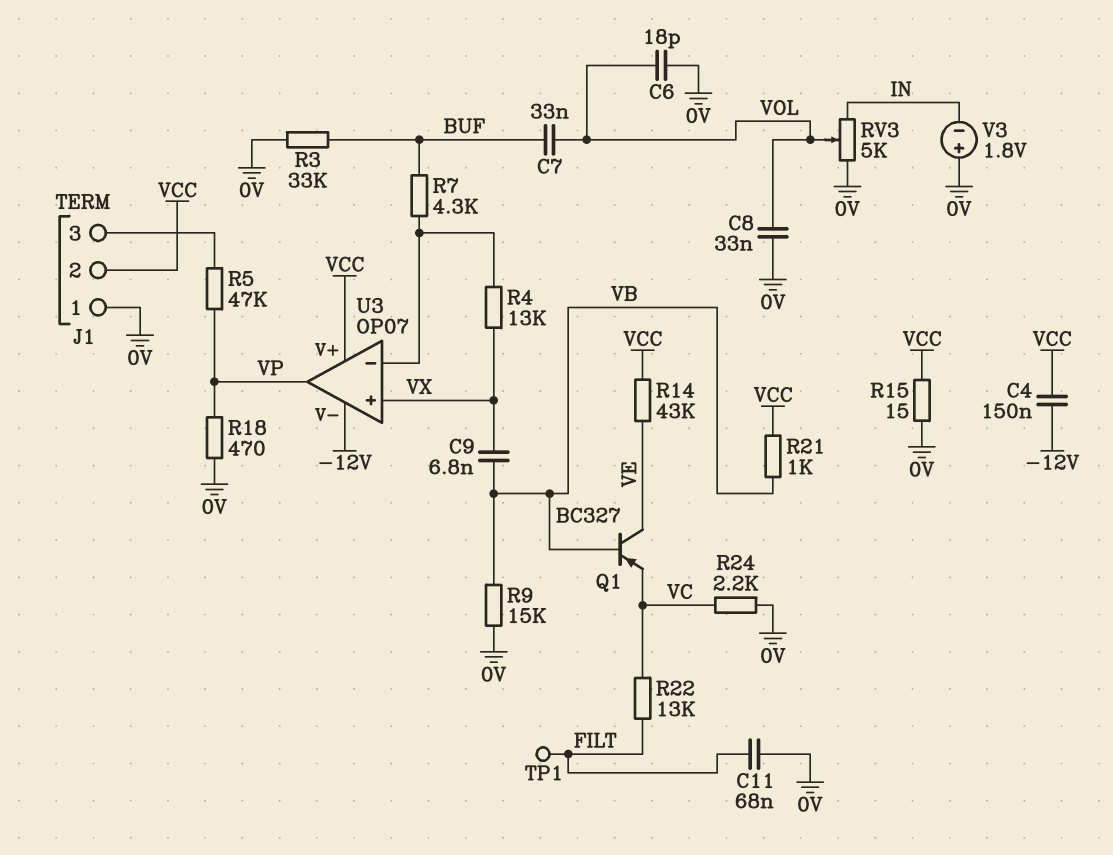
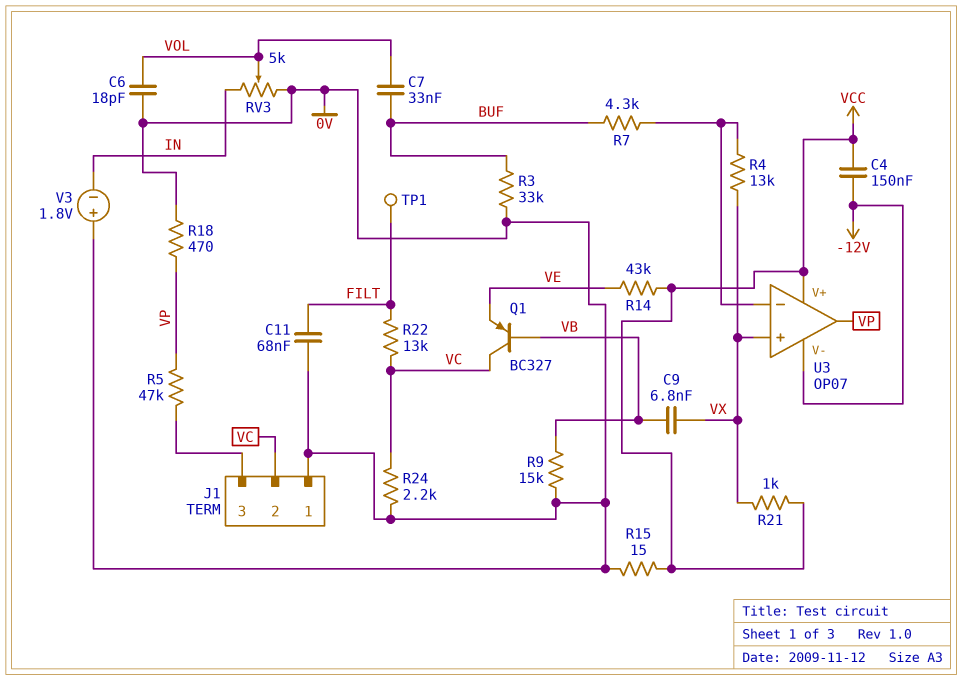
C8: 33nF (0V, VOL) -> none
J1 pin 2: VCC -> VC
Q1: PNP BC327 (B VB, C VE, E VC) -> PNP BC327 (B VB, C VC, E VE)
R21: 1k (VB, VCC) -> 1k (VCC, VX)

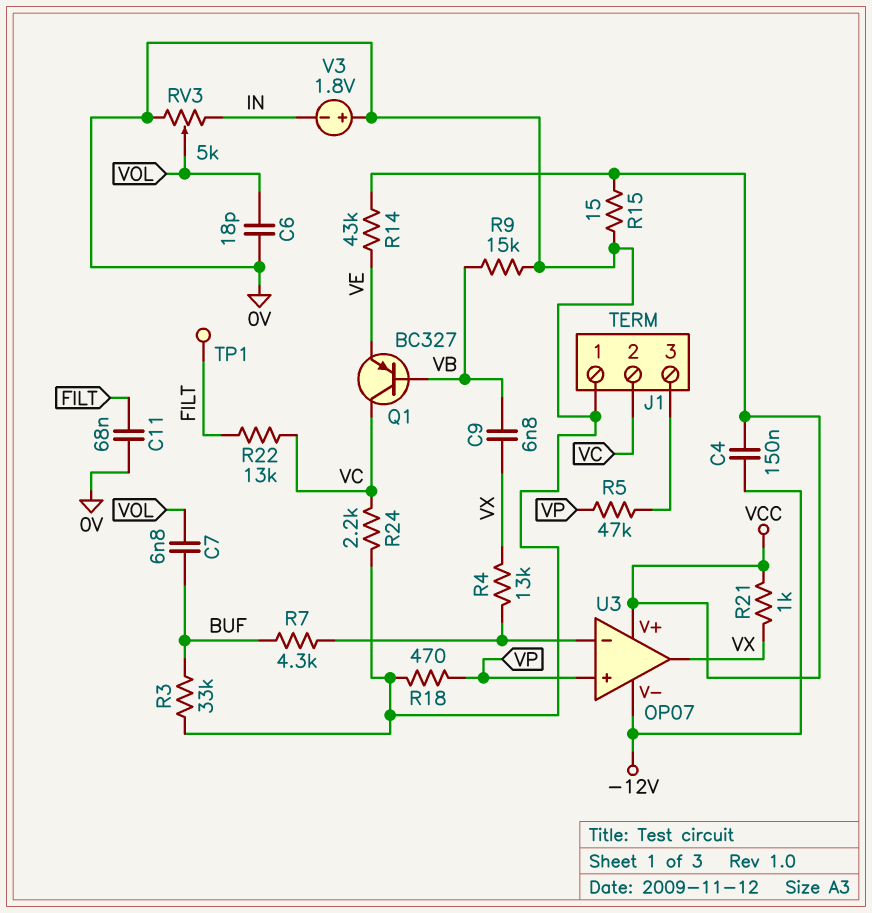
C7: 33nF (BUF, VOL) -> 6.8nF (BUF, VOL)
U3 pin in+: VX -> VP
U3 pin out: VP -> VX

